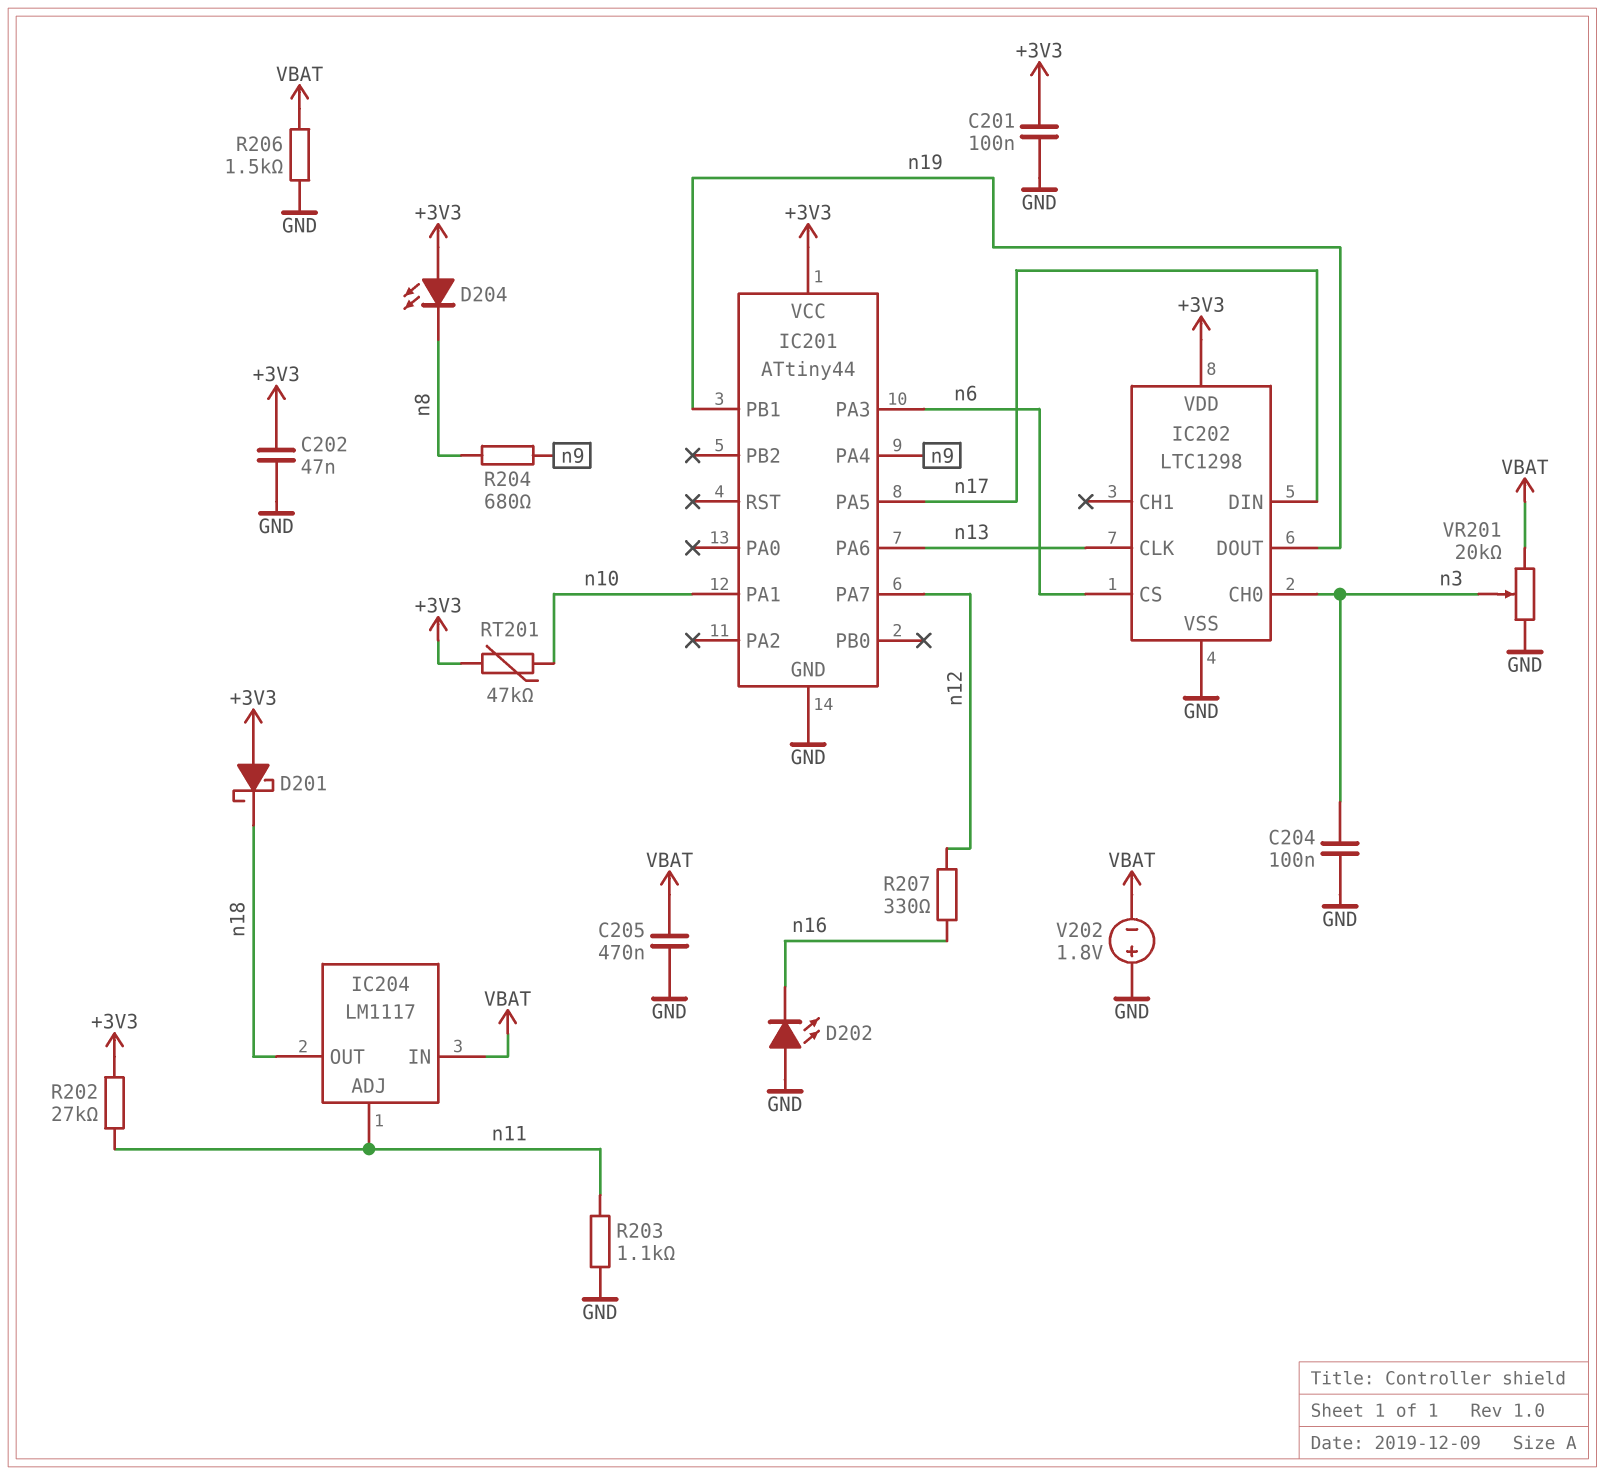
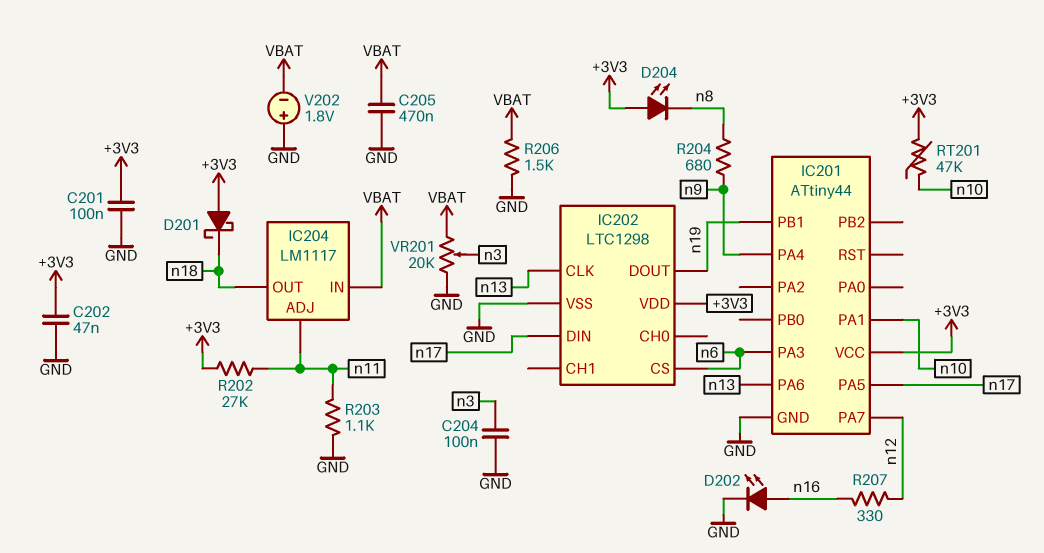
D202: LED (A GND, K n16) -> LED (A n16, K GND)
IC202 pin CH0: n3 -> none

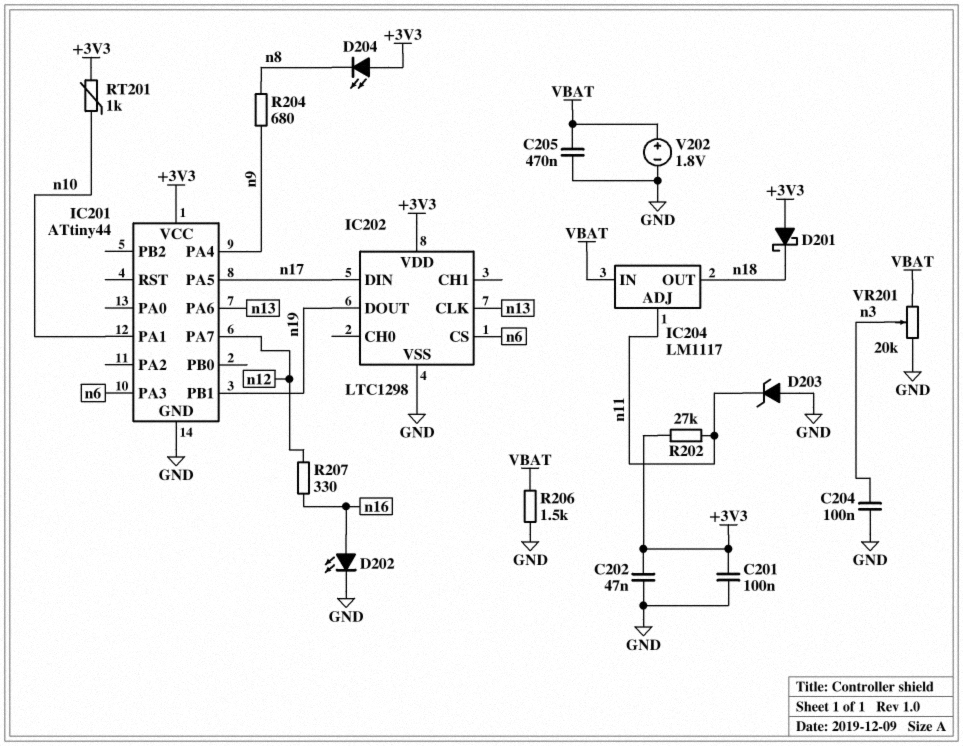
D203: none -> zener (A GND, K n11)
R203: 1.1k (GND, n11) -> none
RT201: 47k (+3V3, n10) -> 1k (+3V3, n10)
V202: 1.8V (plus GND, minus VBAT) -> 1.8V (plus VBAT, minus GND)

